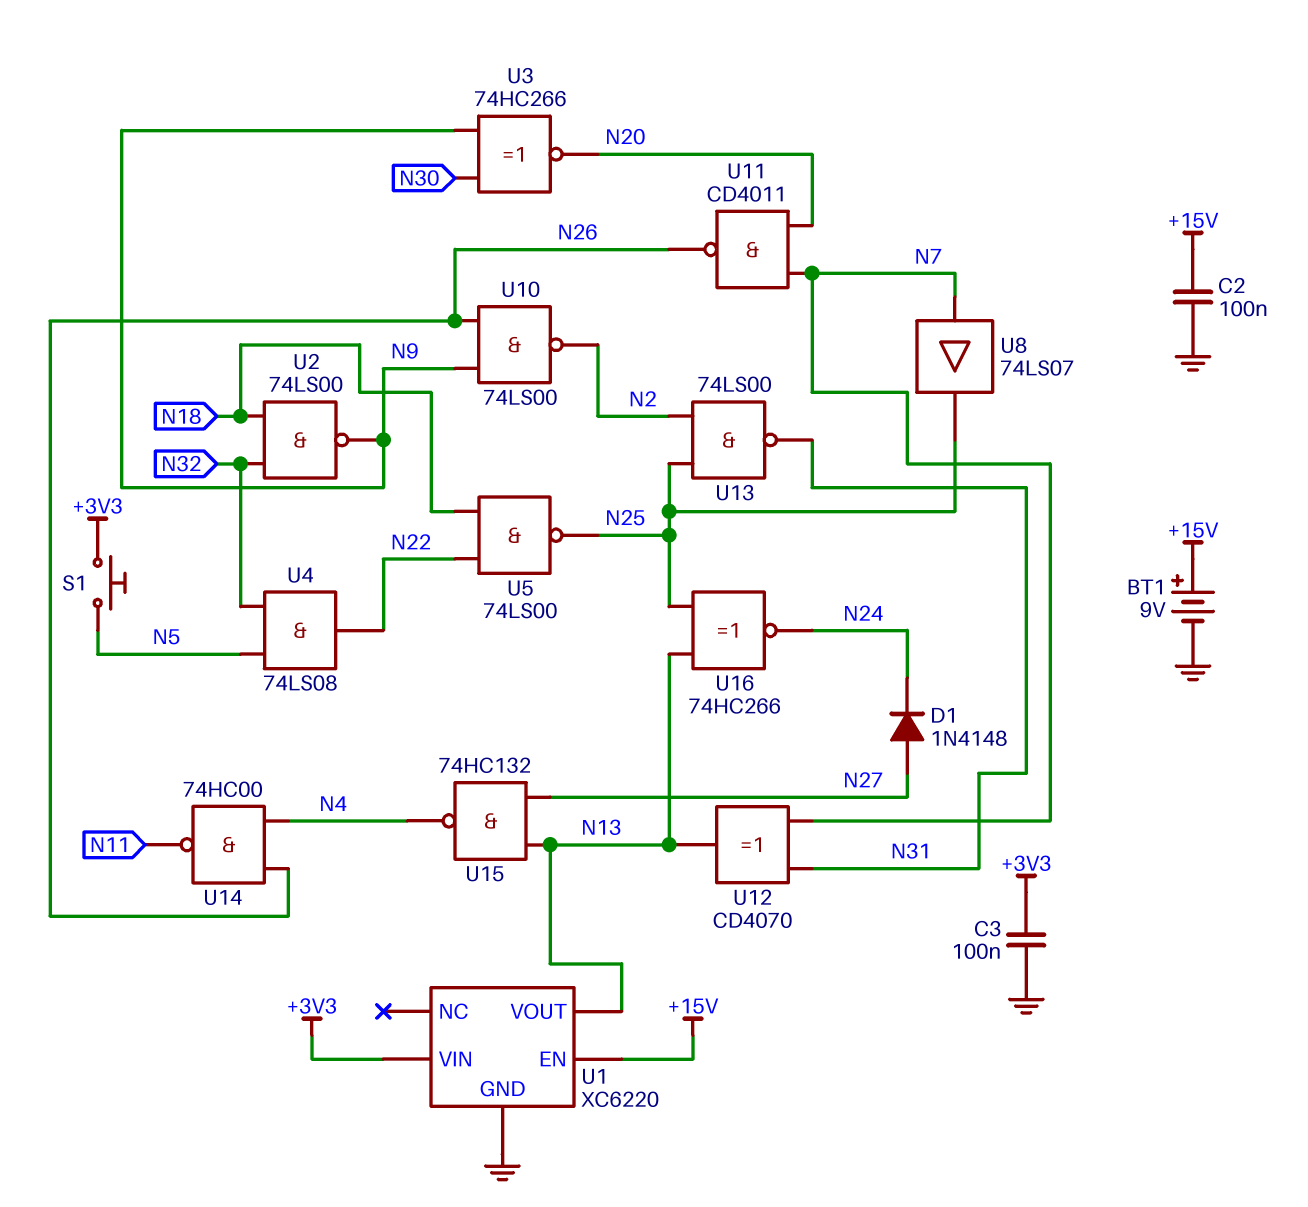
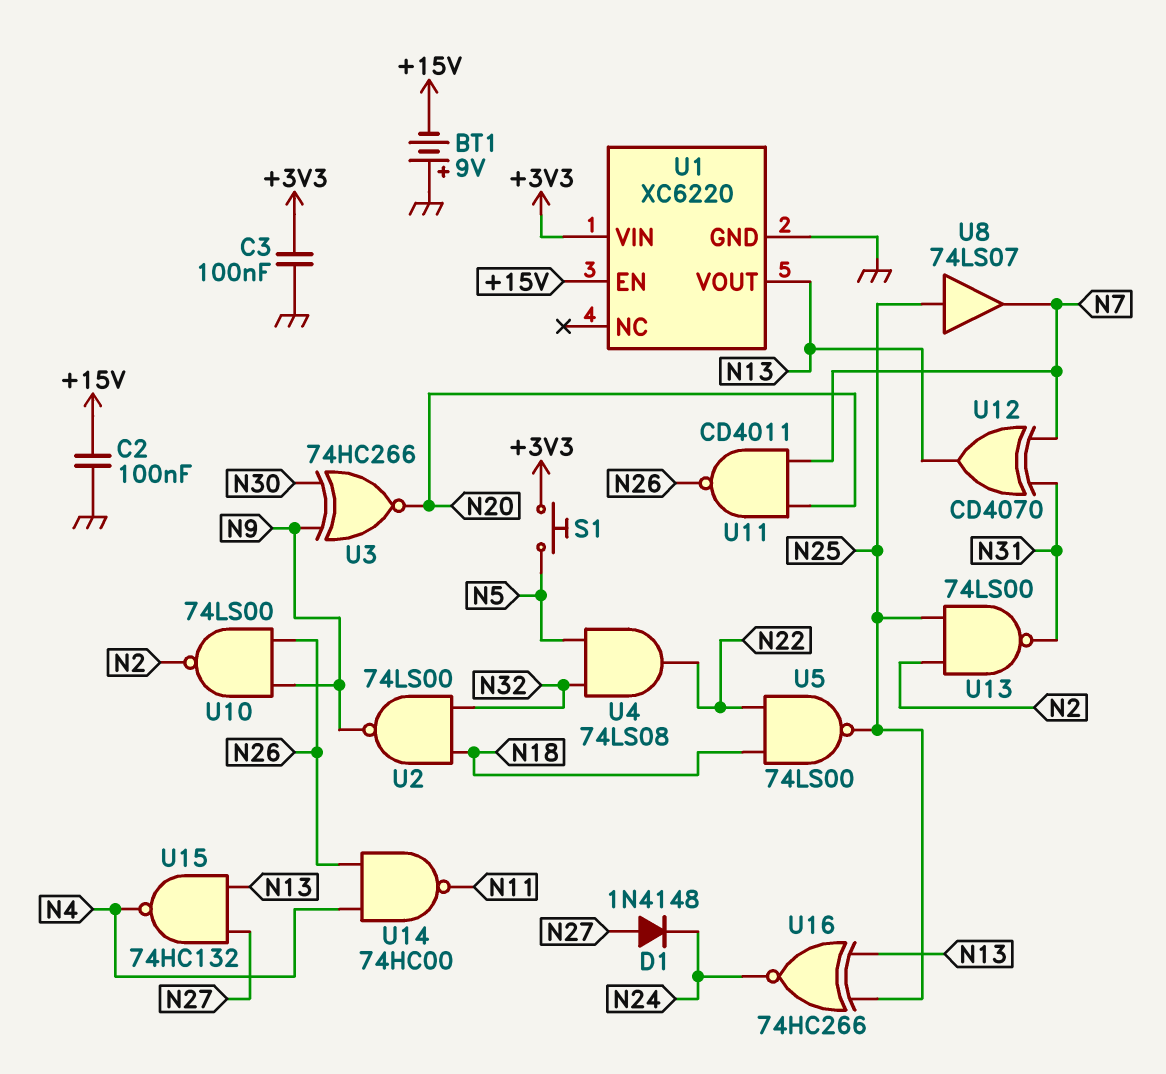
BT1: 9V (plus +15V, minus GND) -> 9V (plus GND, minus +15V)
U8: buffer 74LS07 (in N7, out N25) -> buffer 74LS07 (in N25, out N7)

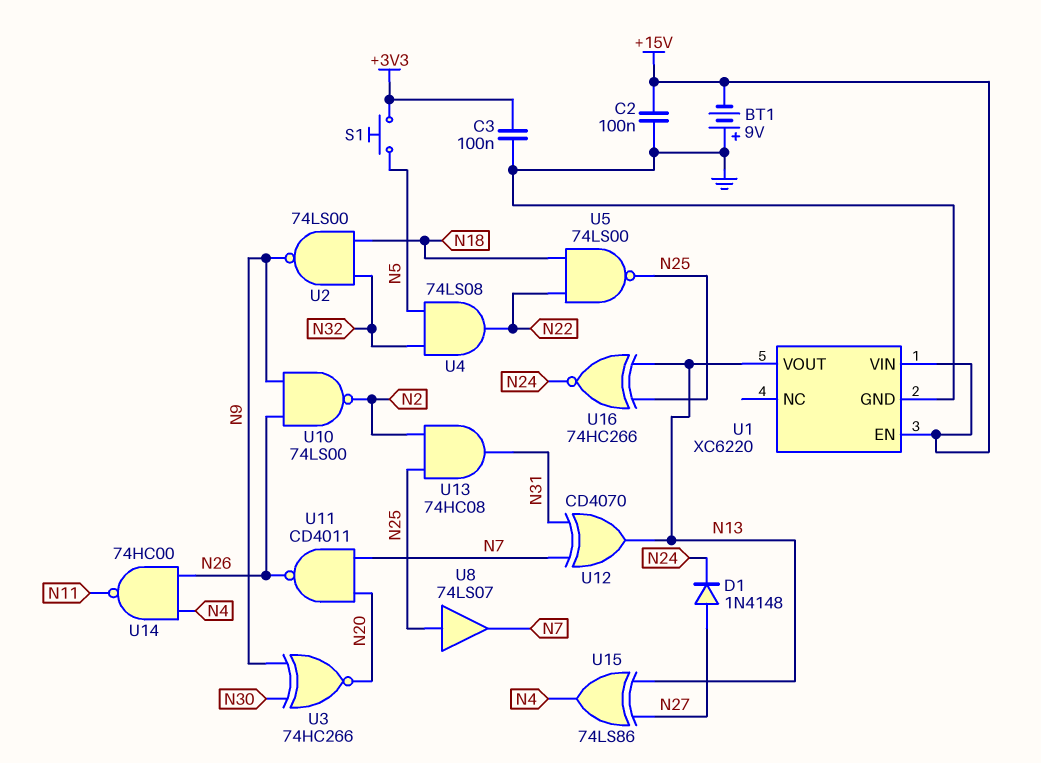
U1 pin VIN: +3V3 -> +15V
U13: NAND 74LS00 (in N2, in N25, out N31) -> AND 74HC08 (in N2, in N25, out N31)
U15: NAND 74HC132 (in N13, in N27, out N4) -> XOR 74LS86 (in N13, in N27, out N4)

